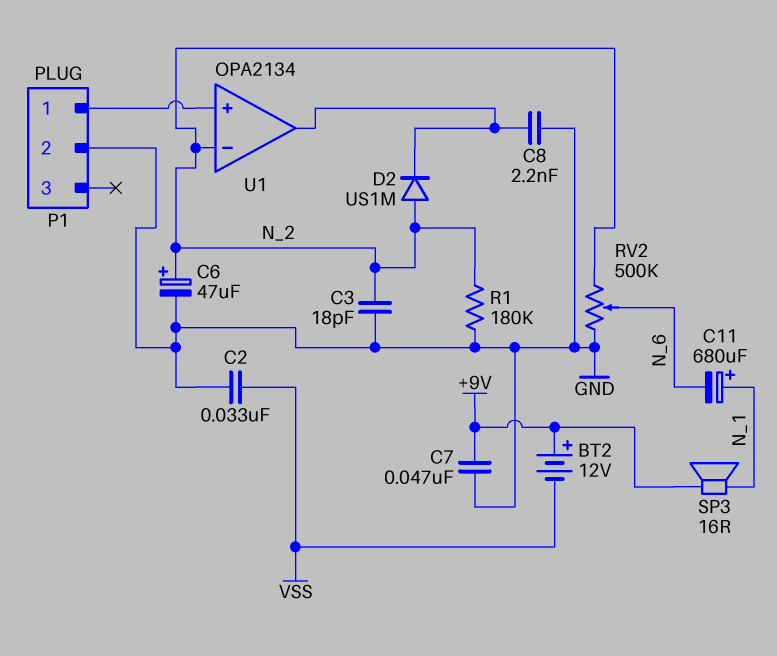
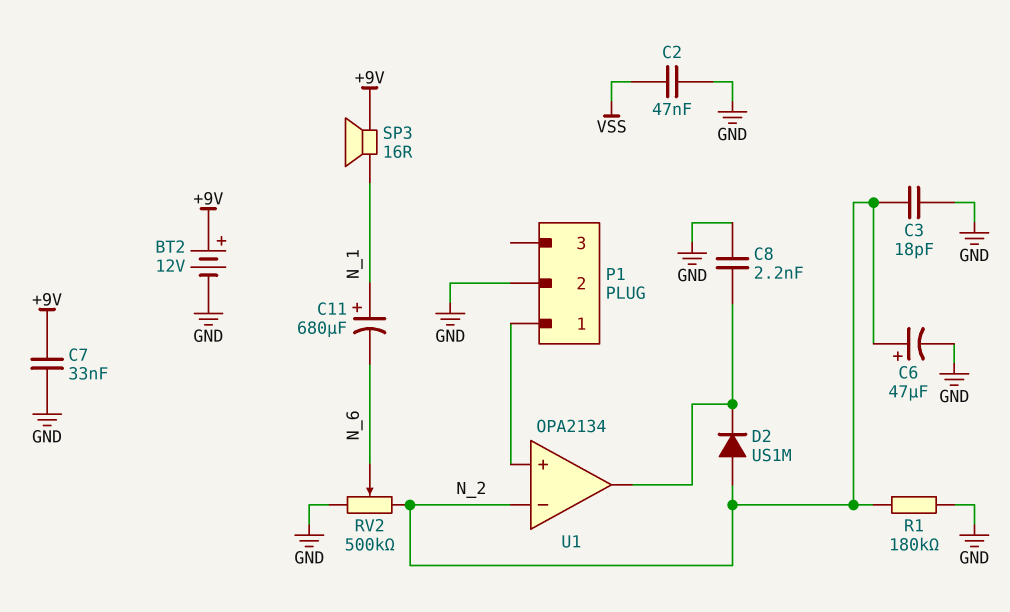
BT2: 12V (plus +9V, minus VSS) -> 12V (plus +9V, minus GND)
C2: 33nF (GND, VSS) -> 47nF (GND, VSS)
C7: 47nF (+9V, GND) -> 33nF (+9V, GND)

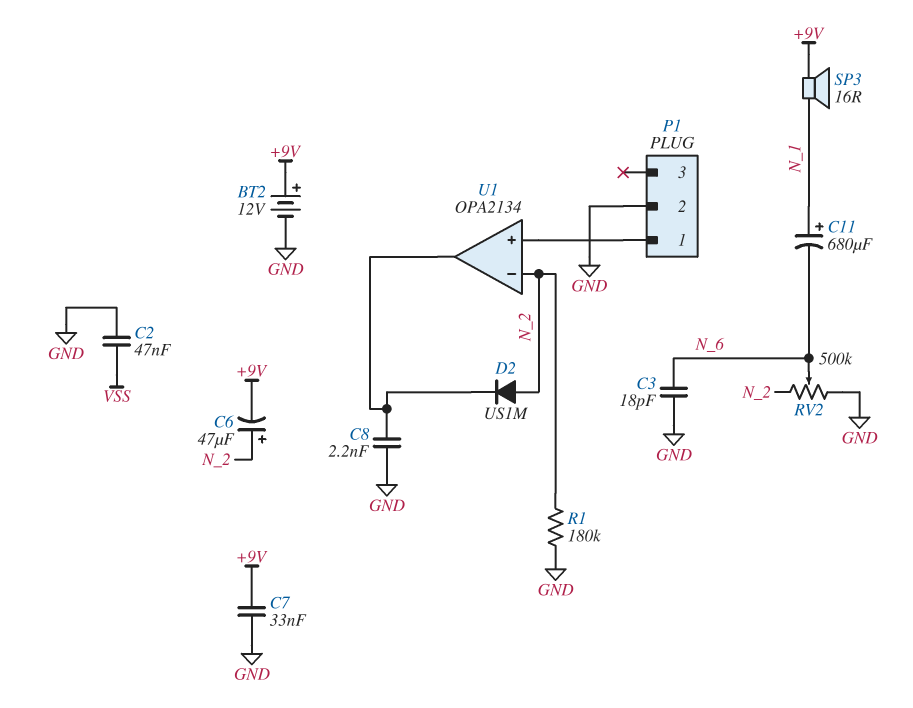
C3: 18pF (GND, N_2) -> 18pF (GND, N_6)
C6: 47uF (plus N_2, minus GND) -> 47uF (plus N_2, minus +9V)

